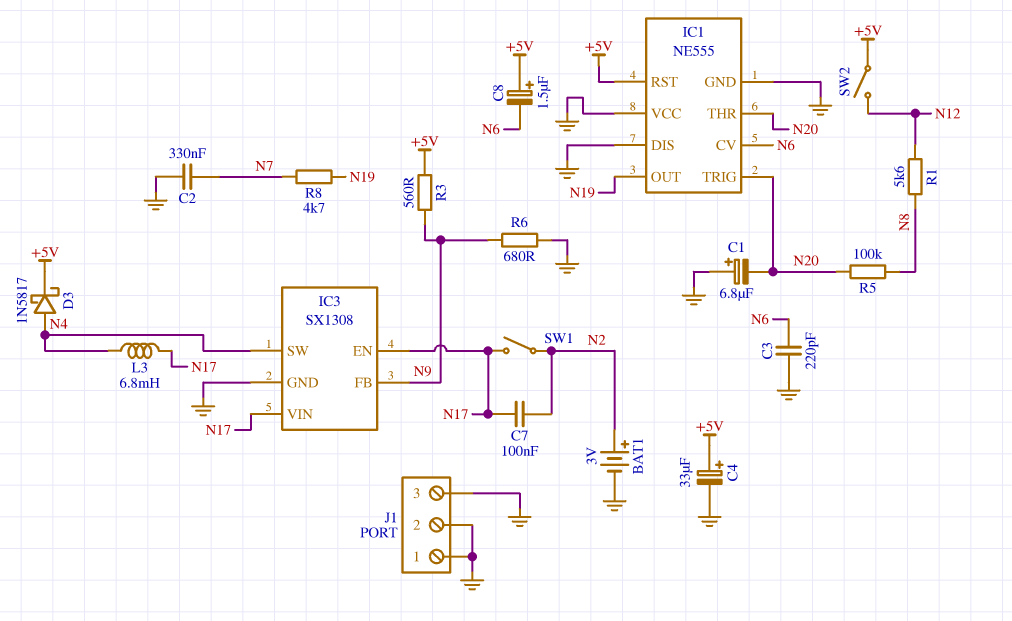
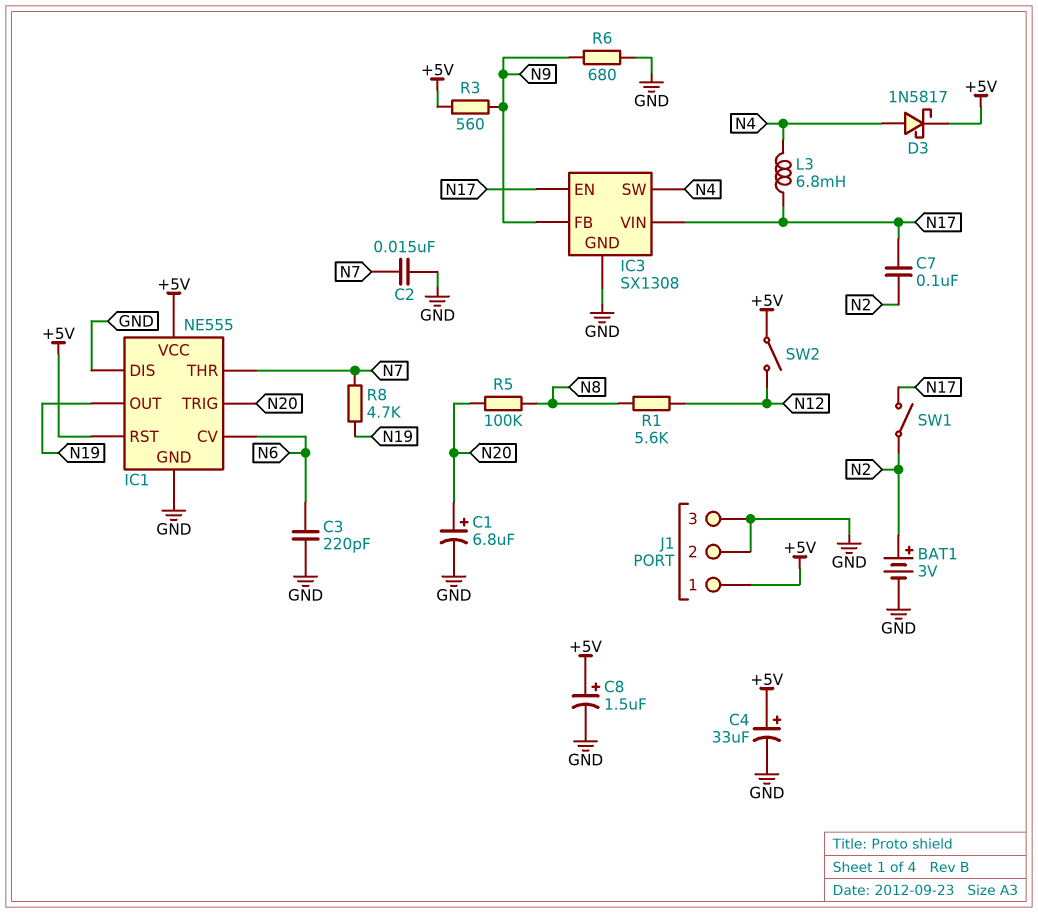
C1: 6.8uF (plus GND, minus N20) -> 6.8uF (plus N20, minus GND)
C2: 330nF (GND, N7) -> 15nF (GND, N7)
C8: 1.5uF (plus +5V, minus N6) -> 1.5uF (plus +5V, minus GND)
IC1 pin THR: N20 -> N7
IC1 pin VCC: GND -> +5V
J1 pin 1: GND -> +5V

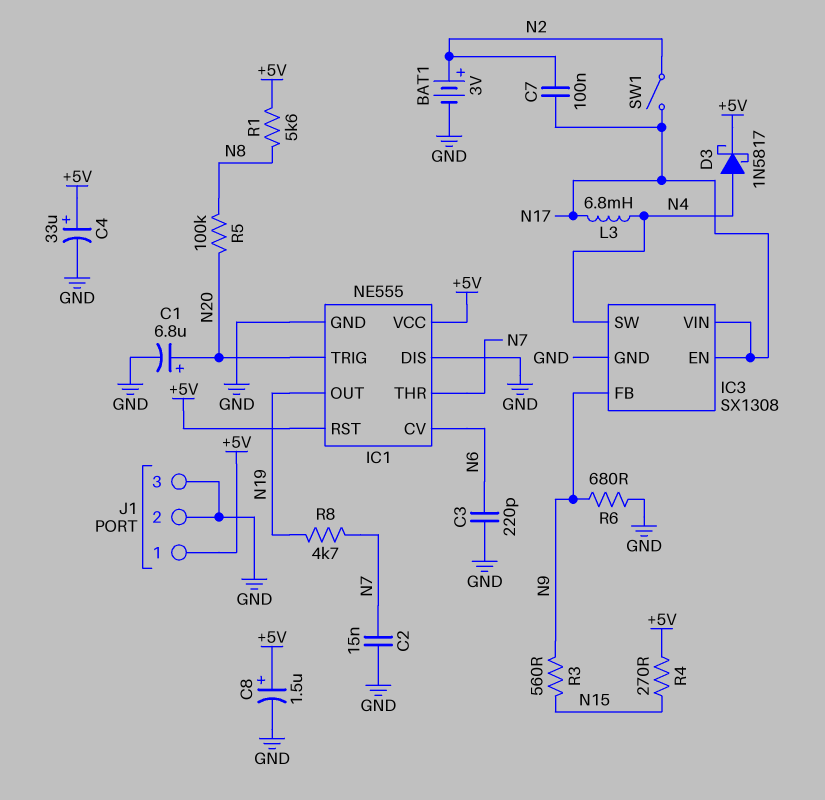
R1: 5.6k (N8, N12) -> 5.6k (+5V, N8)
R3: 560 (+5V, N9) -> 560 (N9, N15)
R4: none -> 270 (+5V, N15)
SW2: switch (+5V, N12) -> none

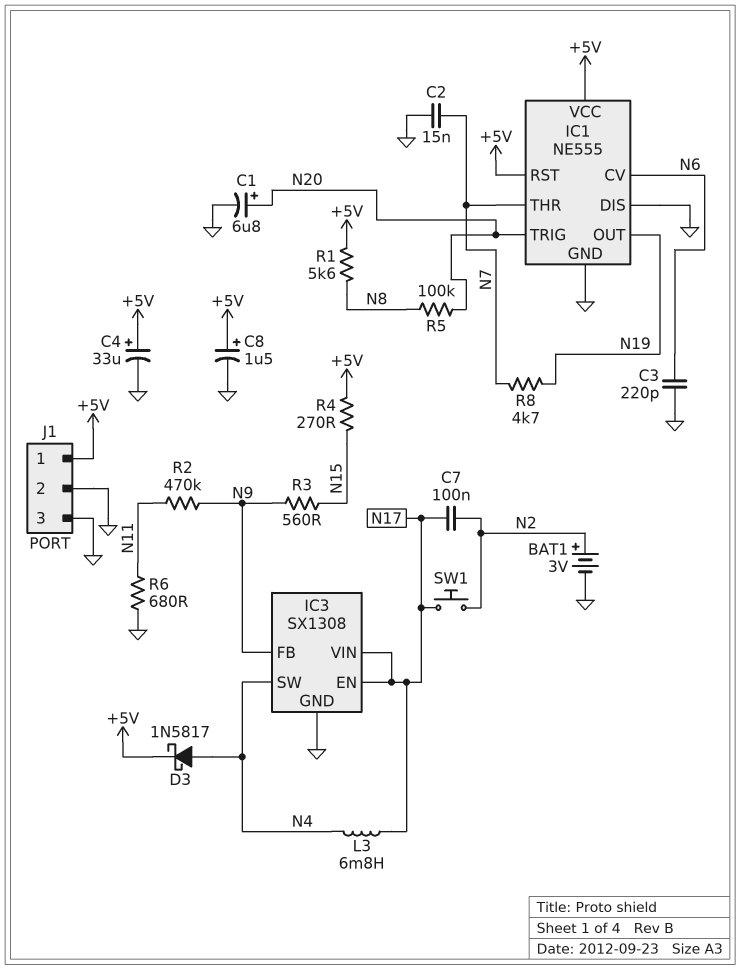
R2: none -> 470k (N9, N11)
R6: 680 (GND, N9) -> 680 (GND, N11)
SW1: switch (N2, N17) -> button (N2, N17)

